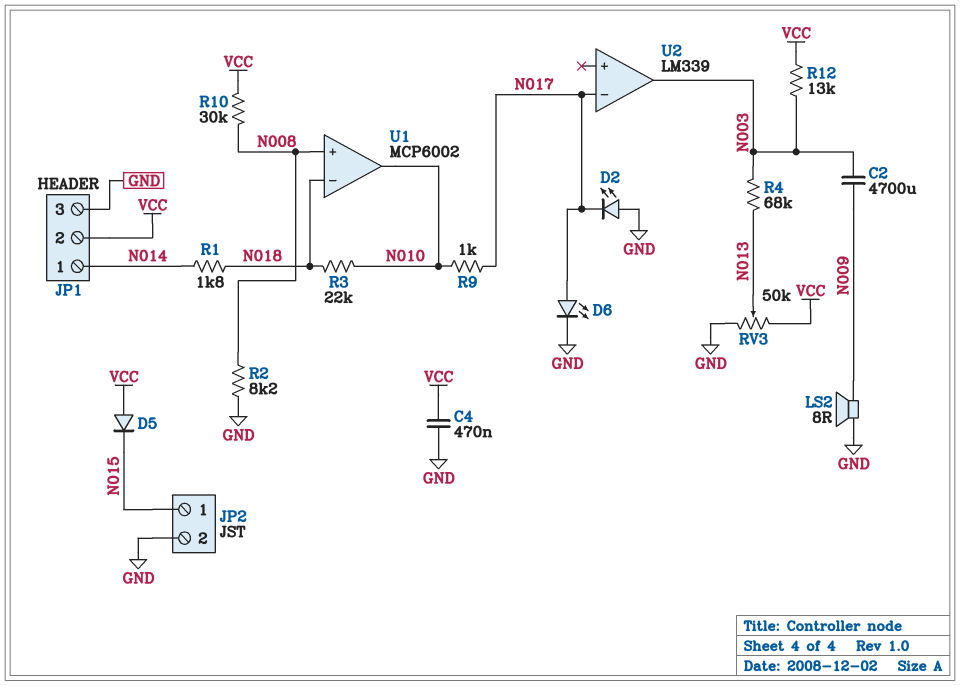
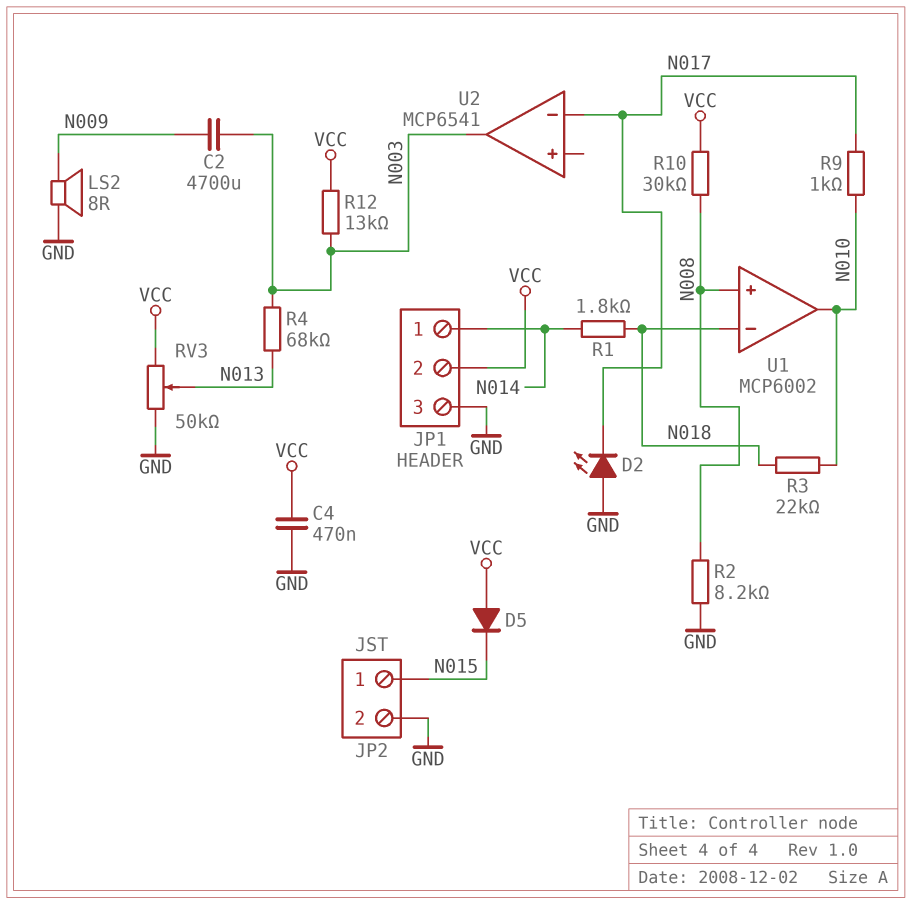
D6: LED (A N017, K GND) -> none
U2: LM339 -> MCP6541

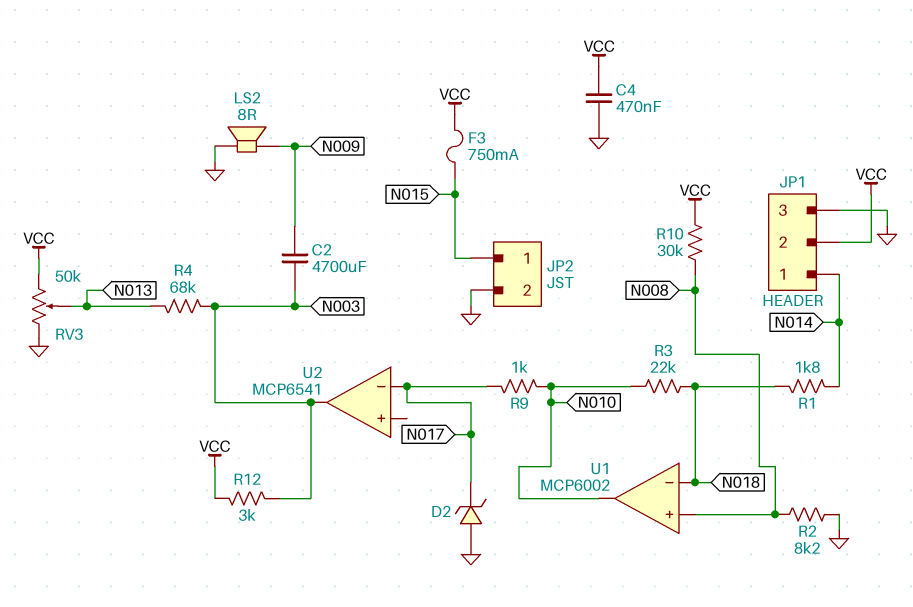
D2: LED (A GND, K N017) -> zener (A GND, K N017)
D5: diode (A VCC, K N015) -> none
F3: none -> 750mA (N015, VCC)
R12: 13k (N003, VCC) -> 3k (N003, VCC)

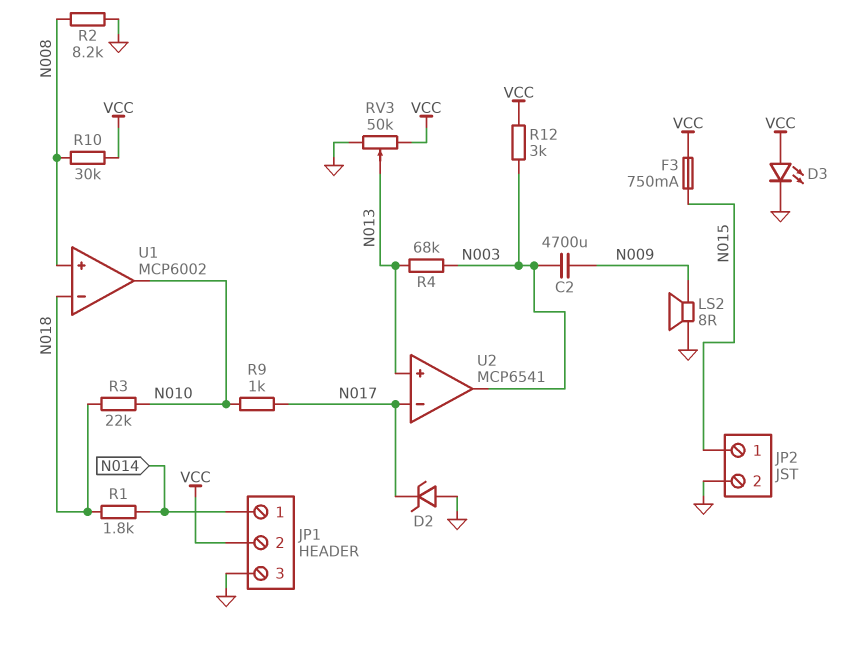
C4: 470nF (GND, VCC) -> none
D3: none -> LED (A VCC, K GND)
U2 pin in+: none -> N013

